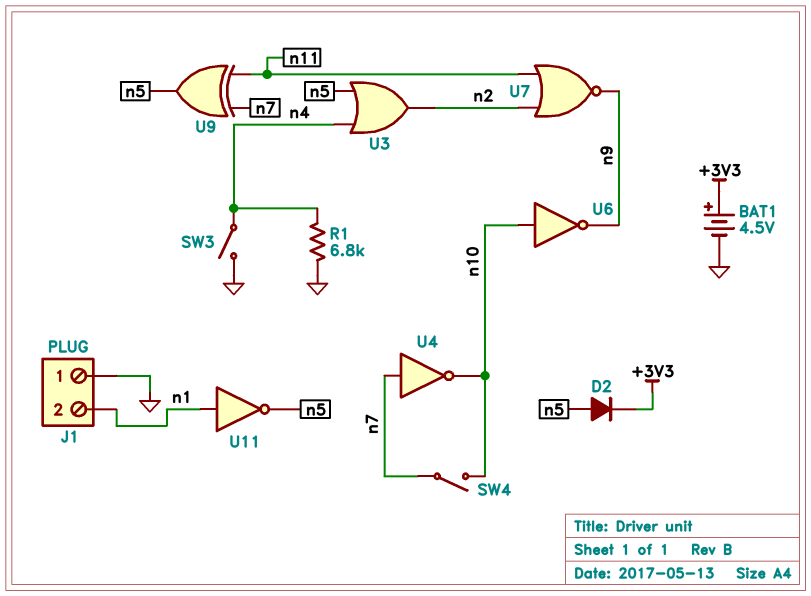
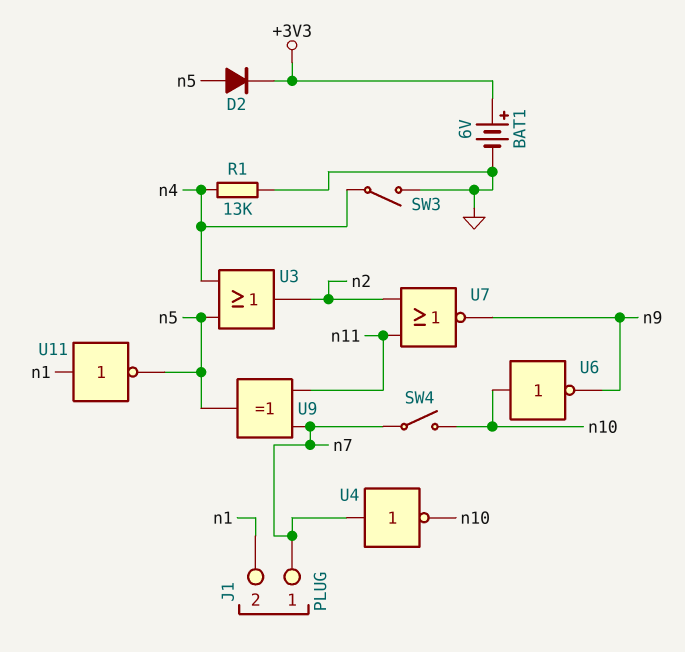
BAT1: 4.5V (plus +3V3, minus GND) -> 6V (plus +3V3, minus GND)
J1 pin 1: GND -> n7
R1: 6.8k (GND, n4) -> 13k (GND, n4)

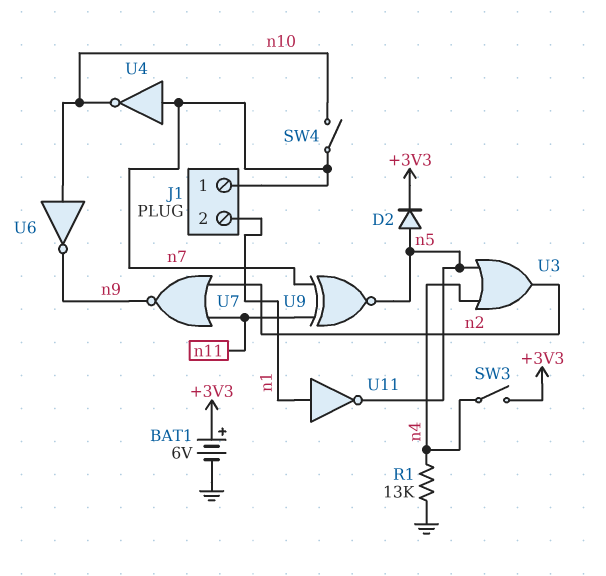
SW3: switch (GND, n4) -> switch (+3V3, n4)
U9: XOR (in n7, in n11, out n5) -> XNOR (in n7, in n11, out n5)

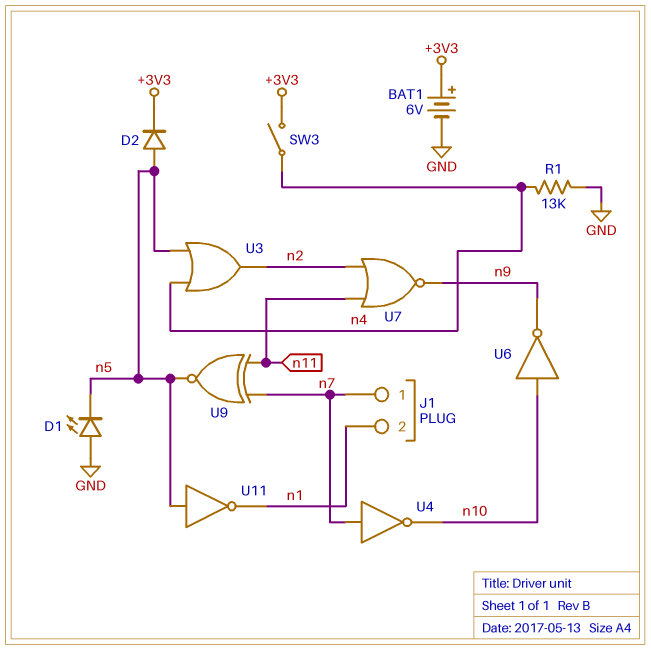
D1: none -> LED (A GND, K n5)
SW4: switch (n7, n10) -> none
U11: NOT (in n1, out n5) -> NOT (in n5, out n1)

